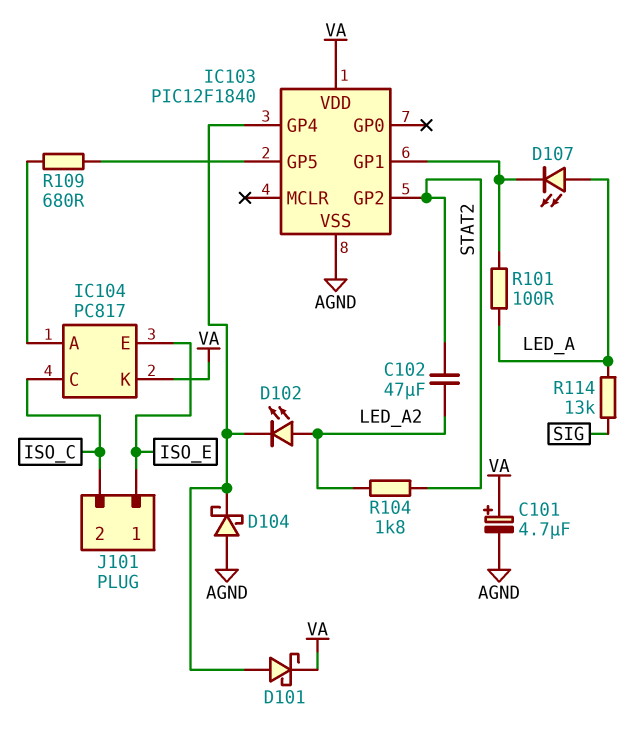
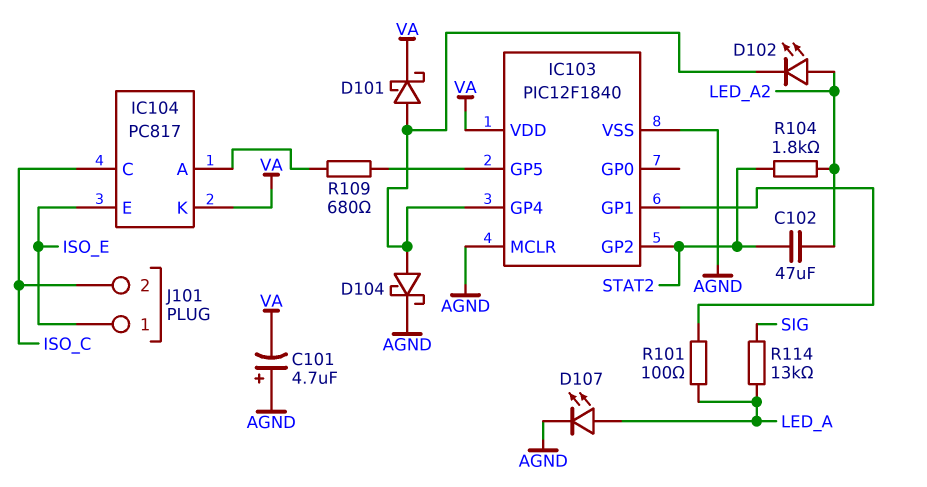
C101: 4.7uF (plus VA, minus AGND) -> 4.7uF (plus AGND, minus VA)
D104: schottky (A AGND, K IC103/GP4) -> schottky (A IC103/GP4, K AGND)
D107: LED (A LED_A, K IC103/GP1) -> LED (A LED_A, K AGND)
IC103 pin MCLR: none -> AGND

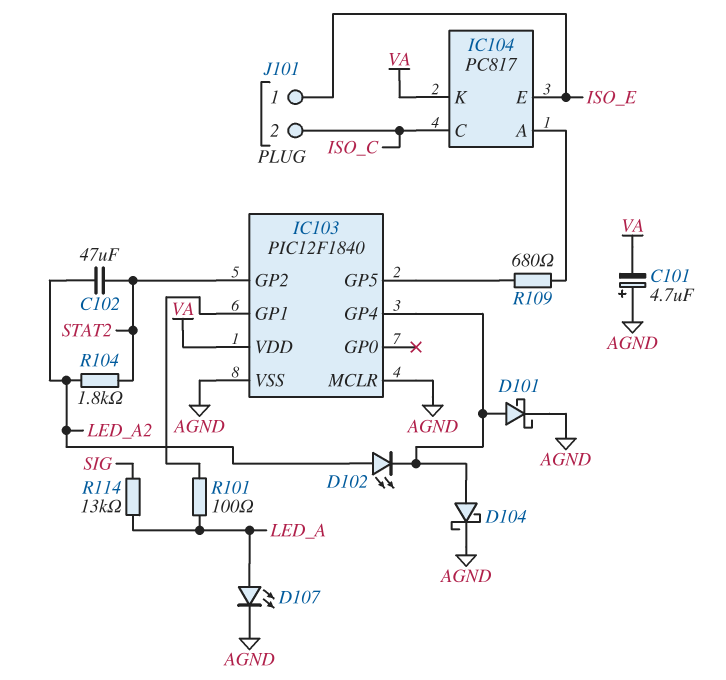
D101: schottky (A IC103/GP4, K VA) -> schottky (A IC103/GP4, K AGND)

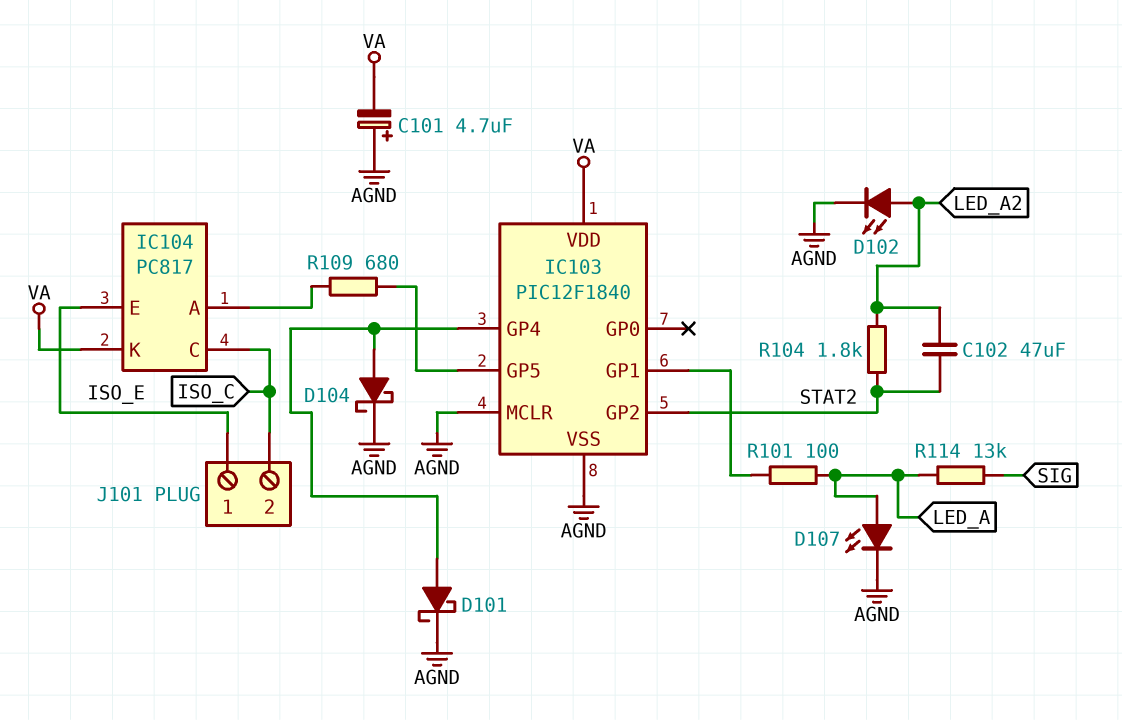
D102: LED (A LED_A2, K IC103/GP4) -> LED (A LED_A2, K AGND)

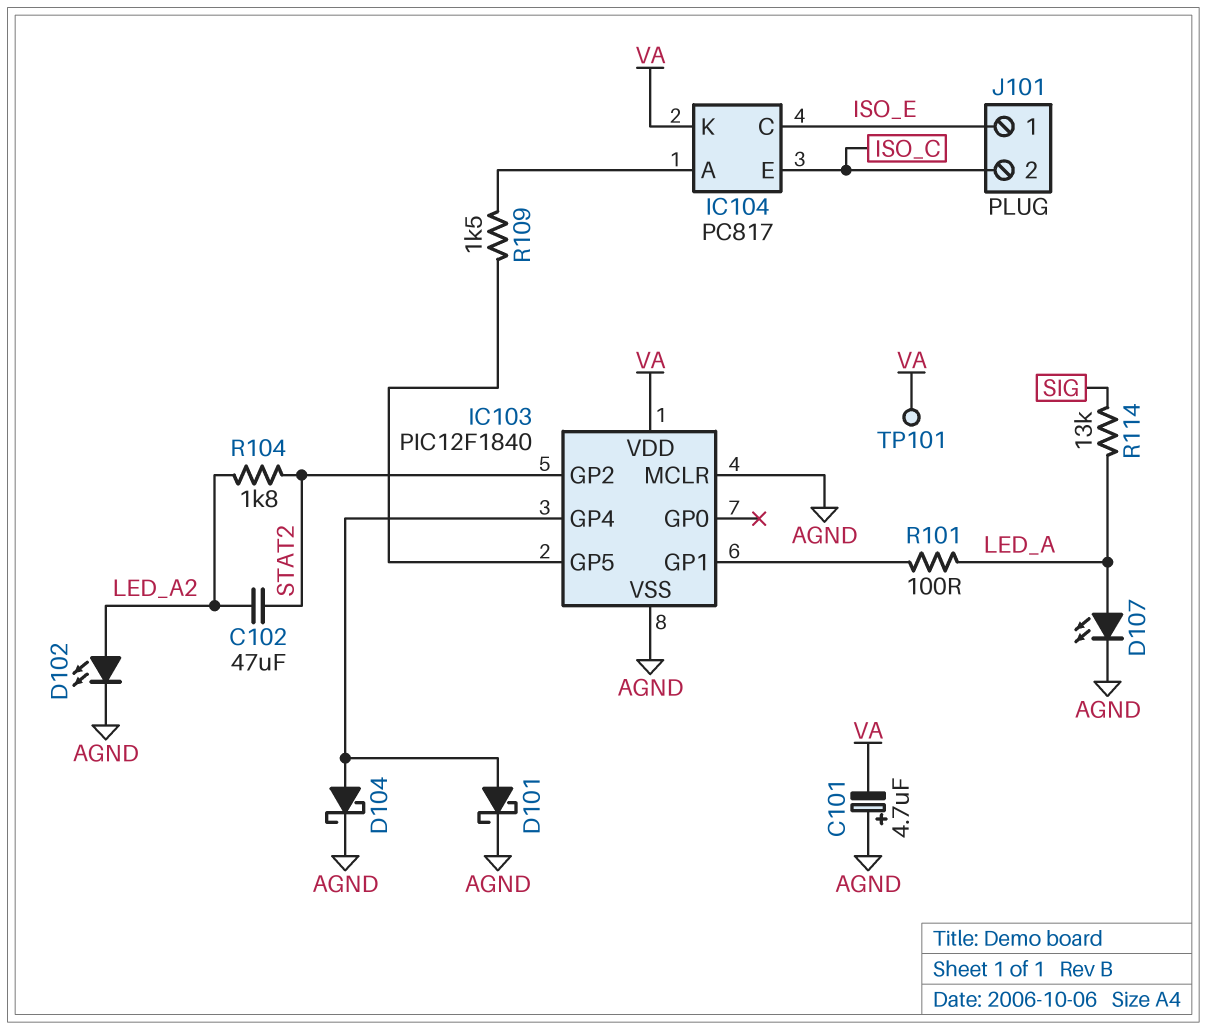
IC104 pin C: ISO_C -> ISO_E
IC104 pin E: ISO_E -> ISO_C
R109: 680 (IC103/GP5, IC104/A) -> 1.5k (IC103/GP5, IC104/A)
TP101: none -> test point (VA)

